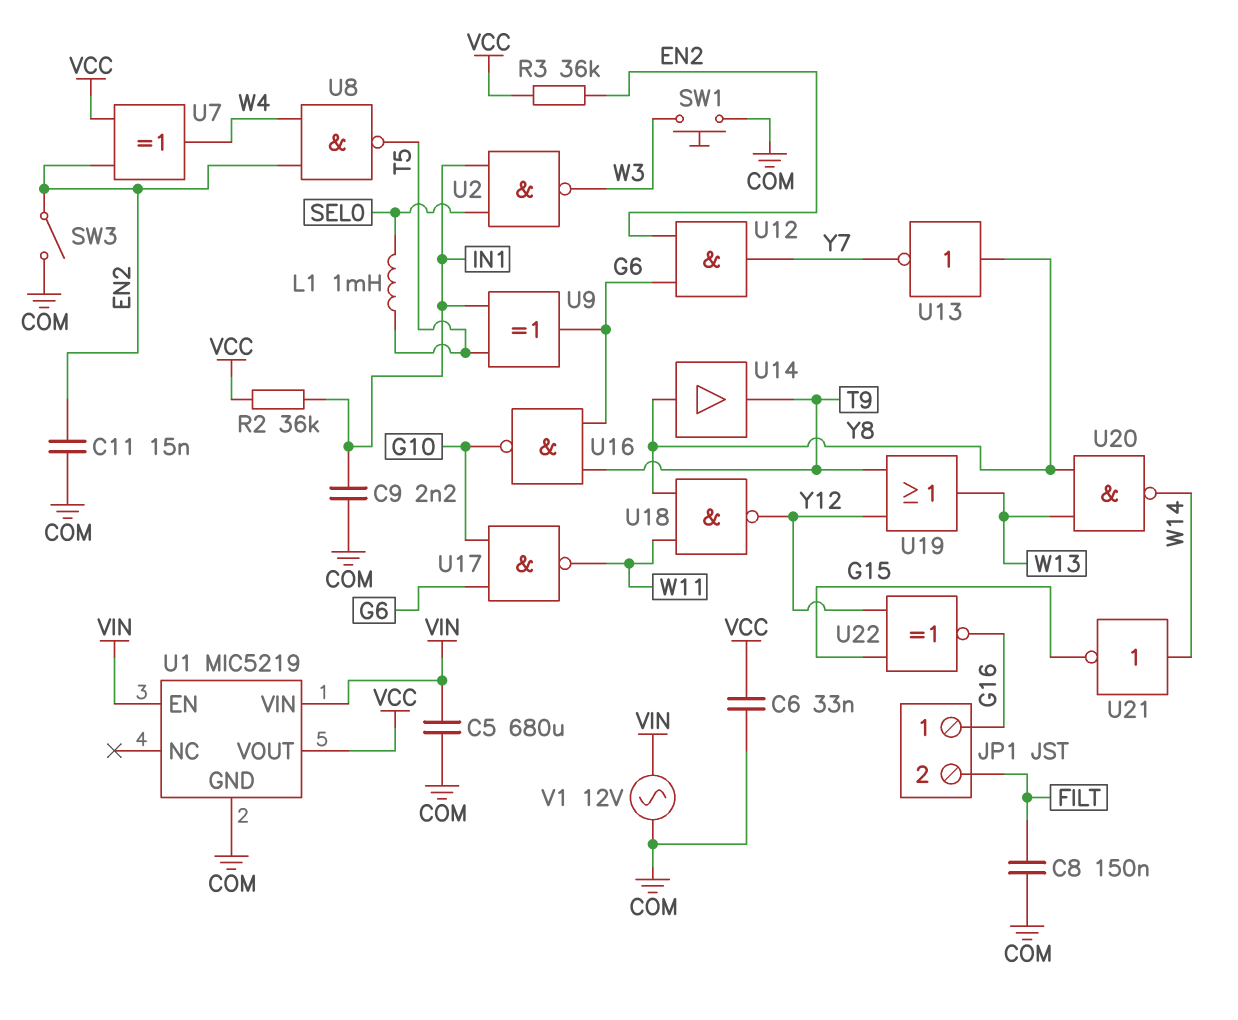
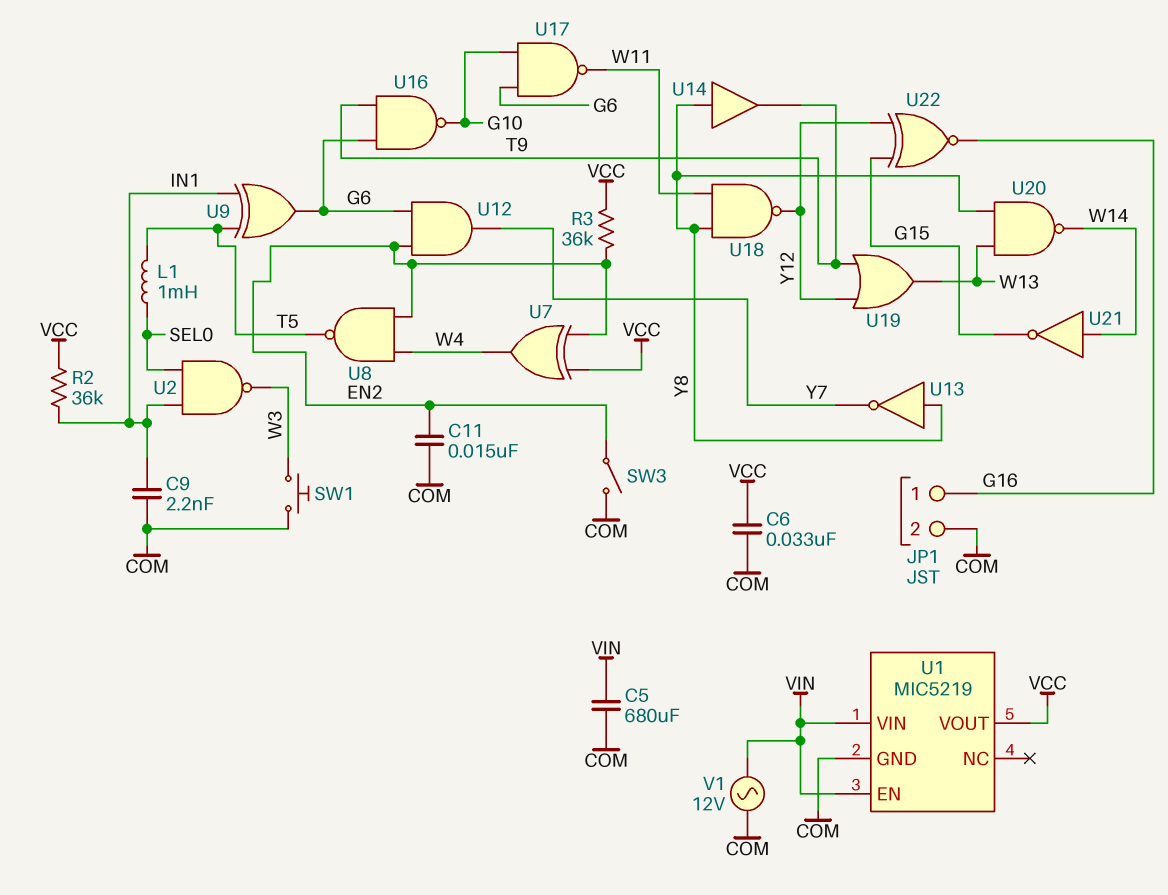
C8: 150nF (COM, FILT) -> none
JP1 pin 2: FILT -> COM

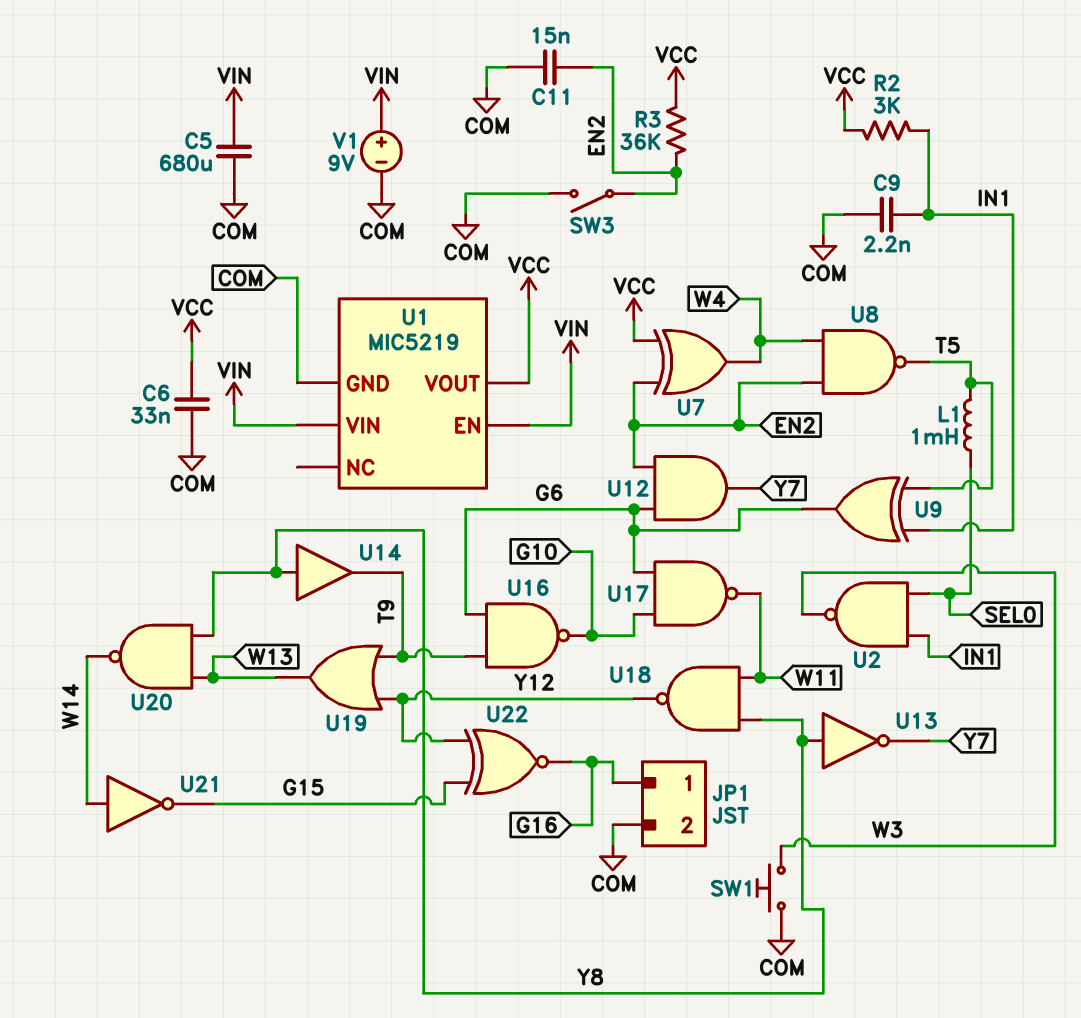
R2: 36k (IN1, VCC) -> 3k (IN1, VCC)
V1: AC 12V (COM, VIN) -> 9V (plus VIN, minus COM)

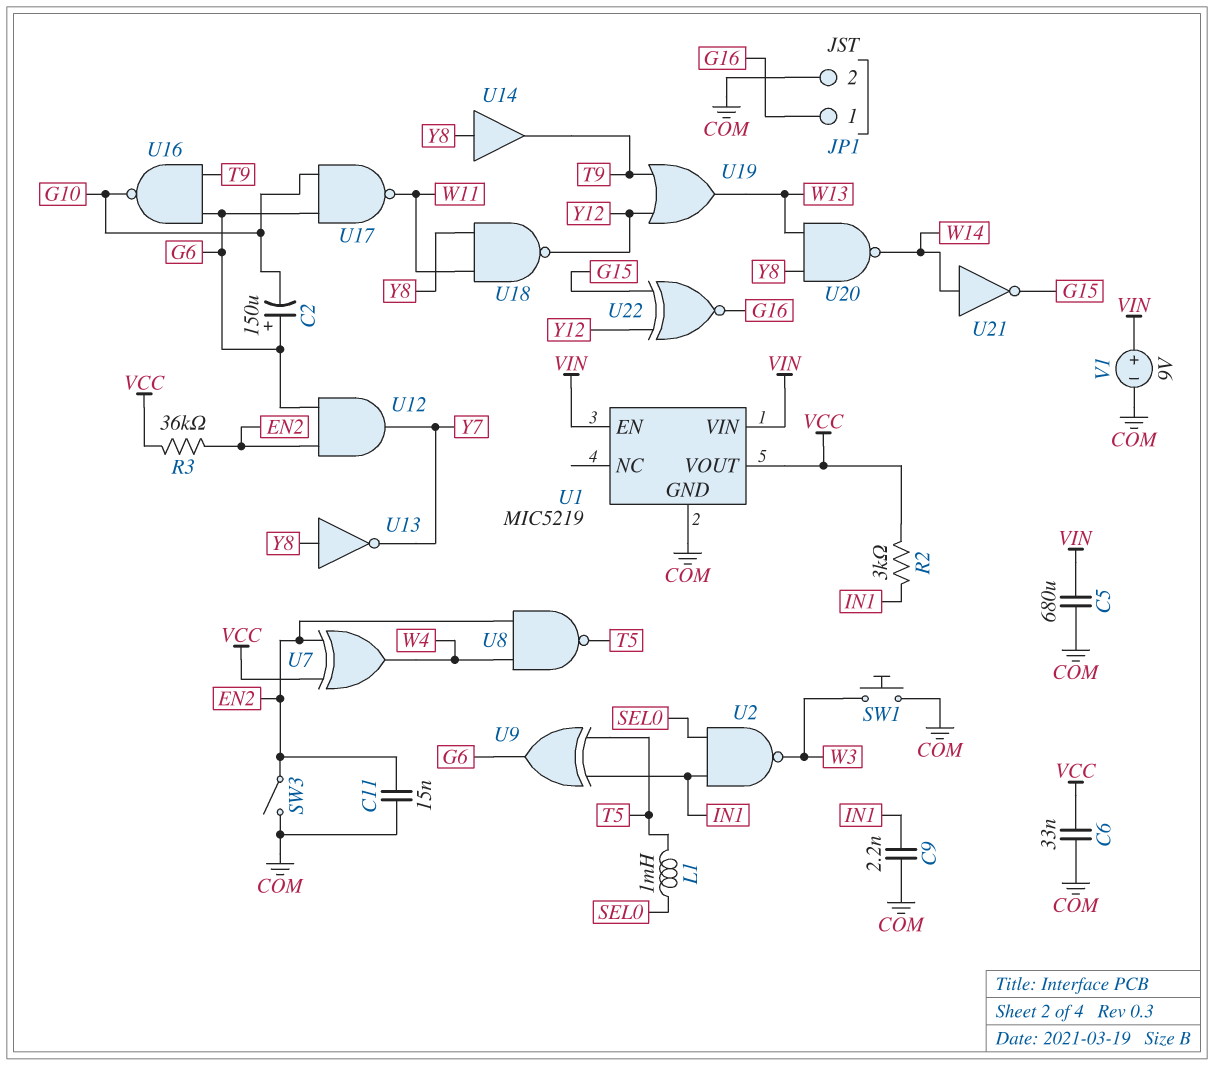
C2: none -> 150uF (plus G6, minus G10)

